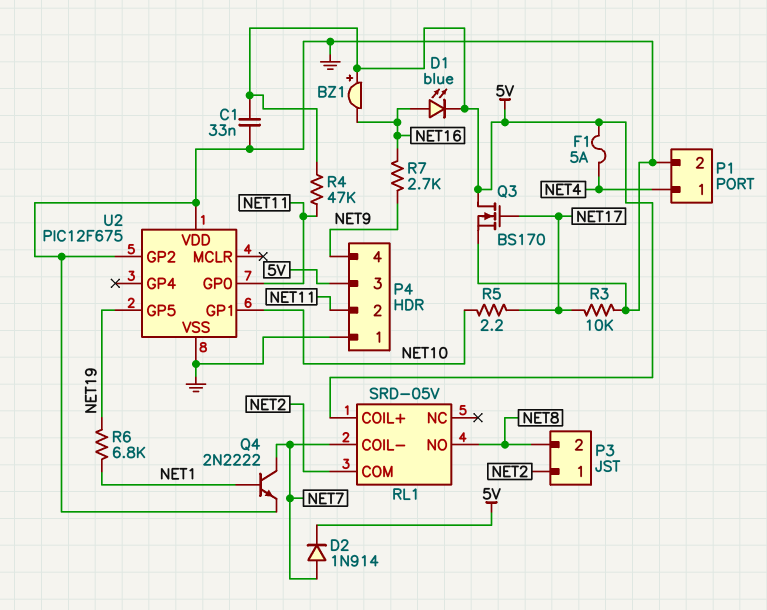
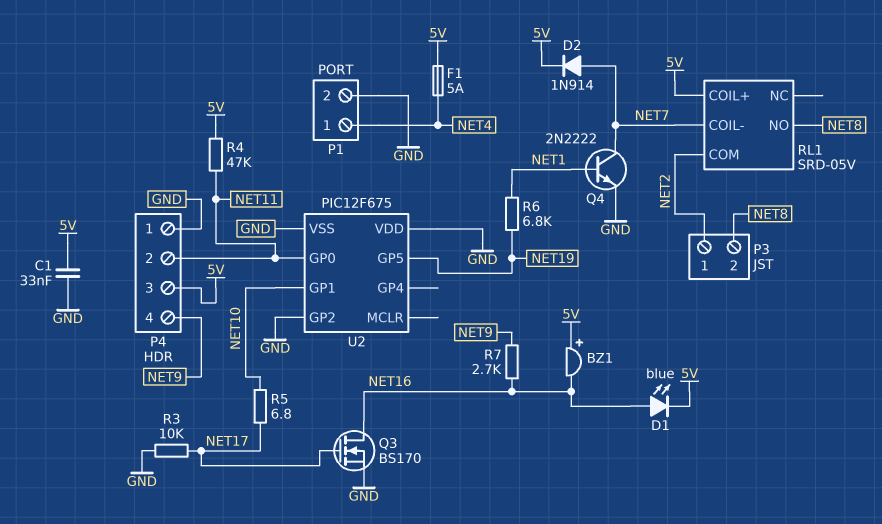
Q3: NMOS BS170 (G NET17, D 5V, S GND) -> NMOS BS170 (G NET17, D NET16, S GND)
R5: 2.2 (NET10, NET17) -> 6.8 (NET10, NET17)

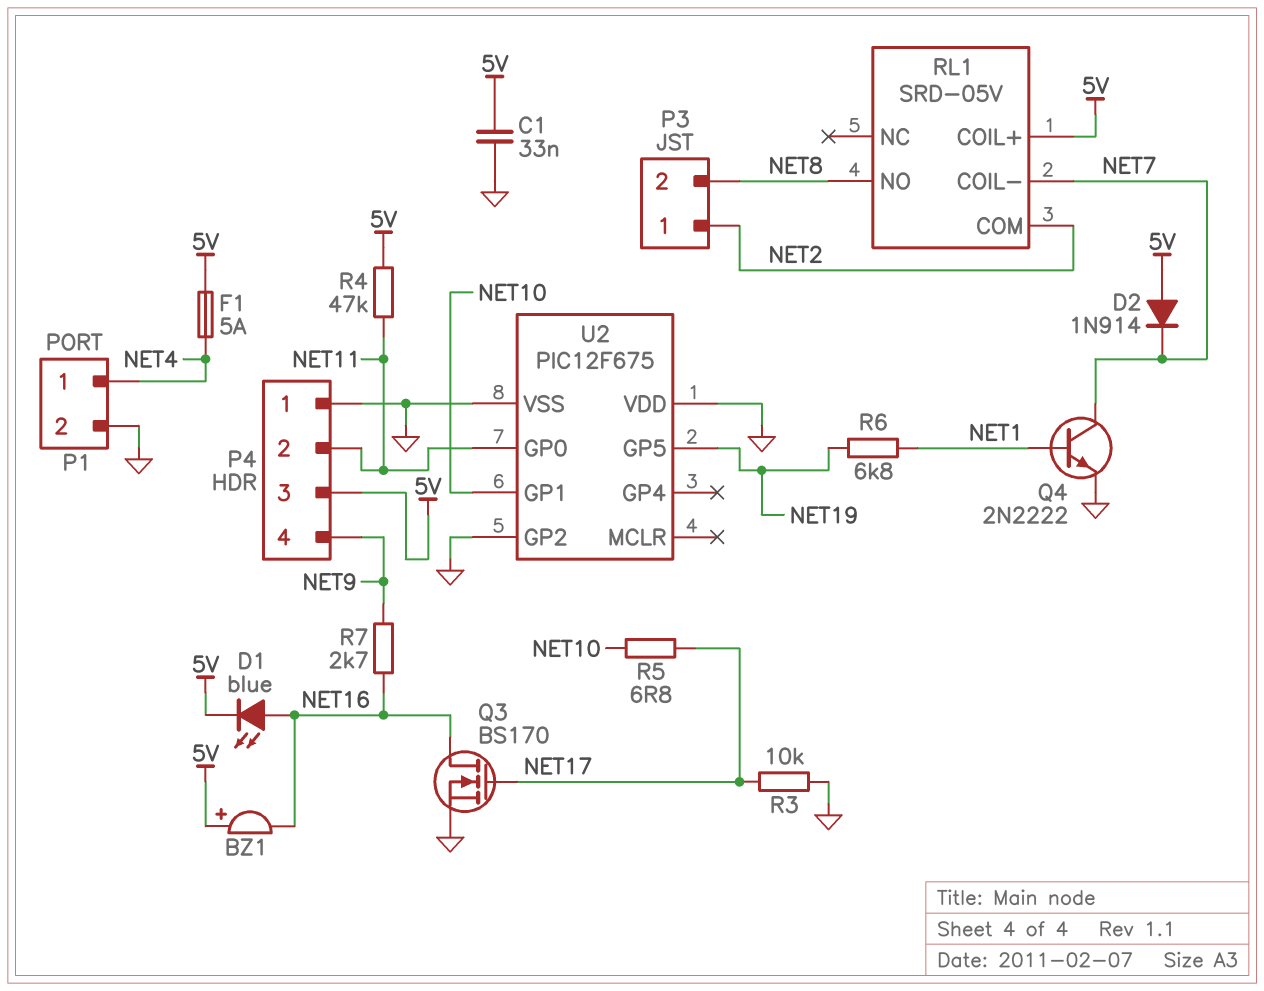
D2: diode 1N914 (A NET7, K 5V) -> diode 1N914 (A 5V, K NET7)

